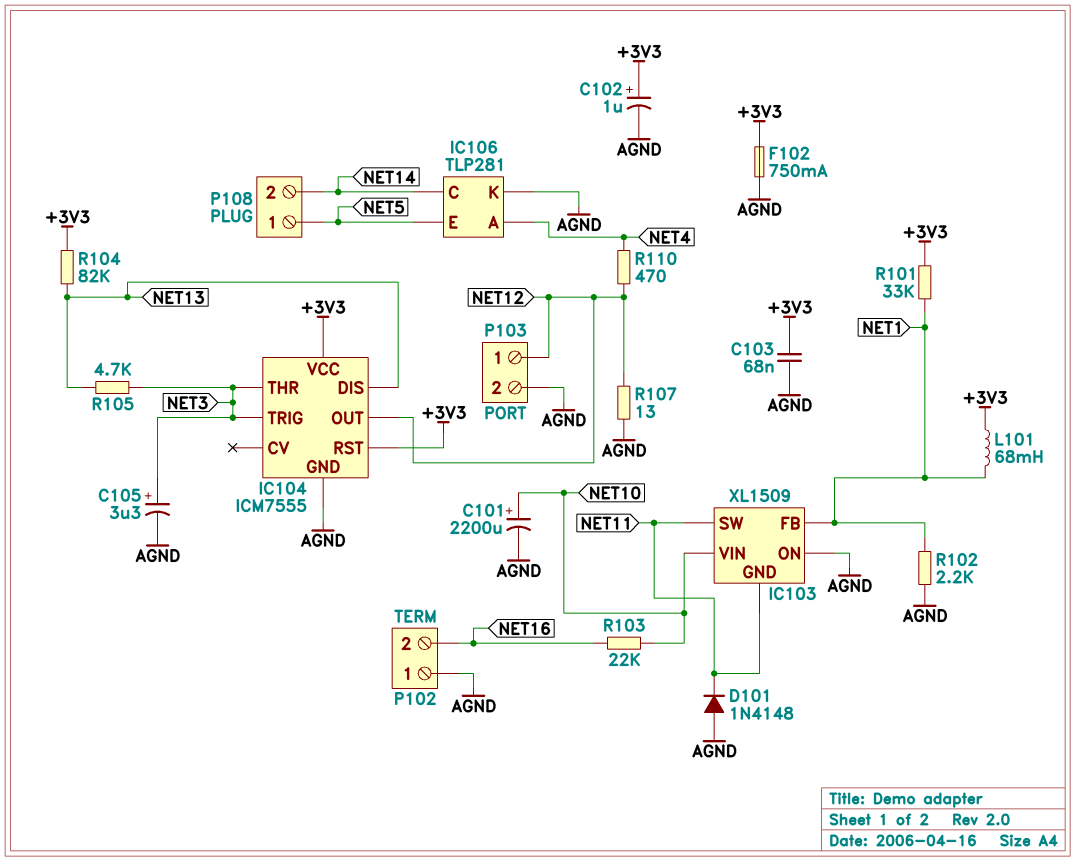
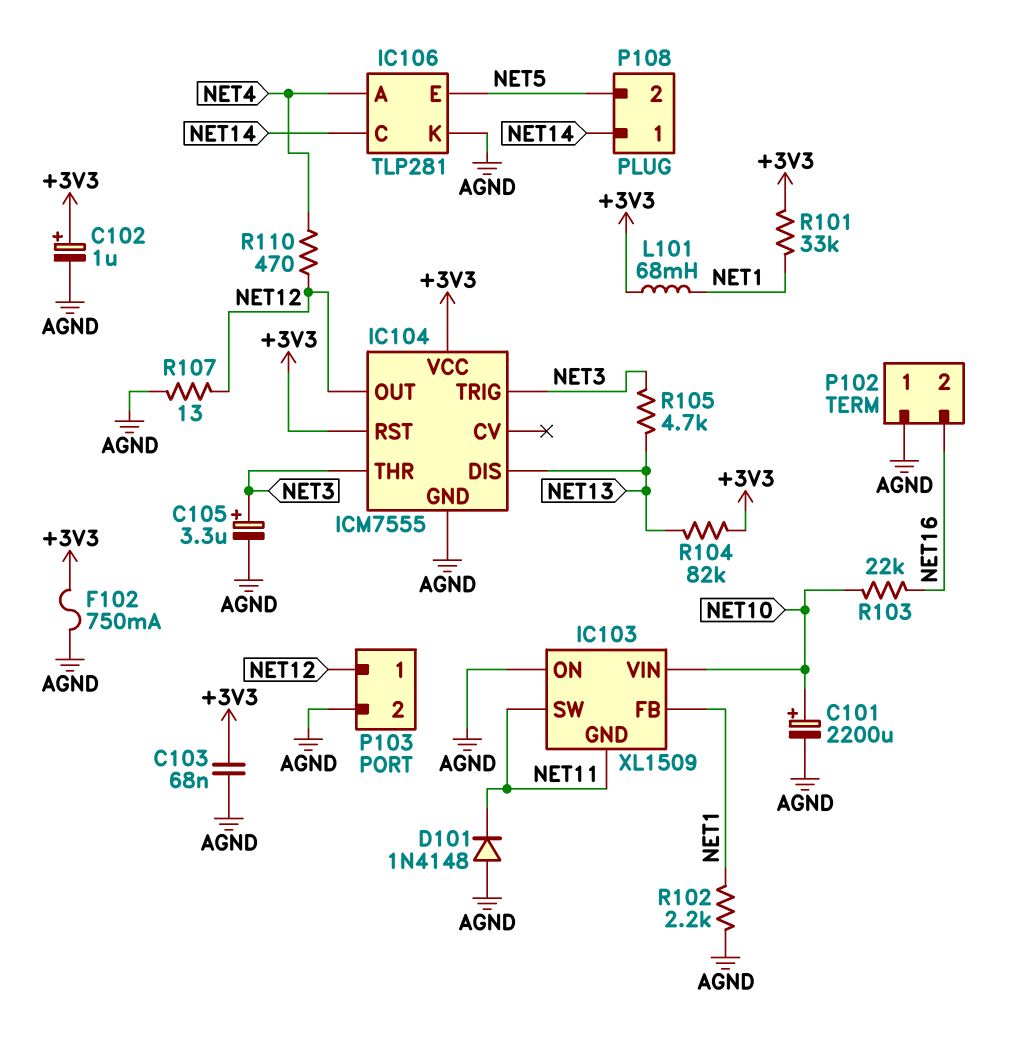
P108 pin 1: NET5 -> NET14
P108 pin 2: NET14 -> NET5

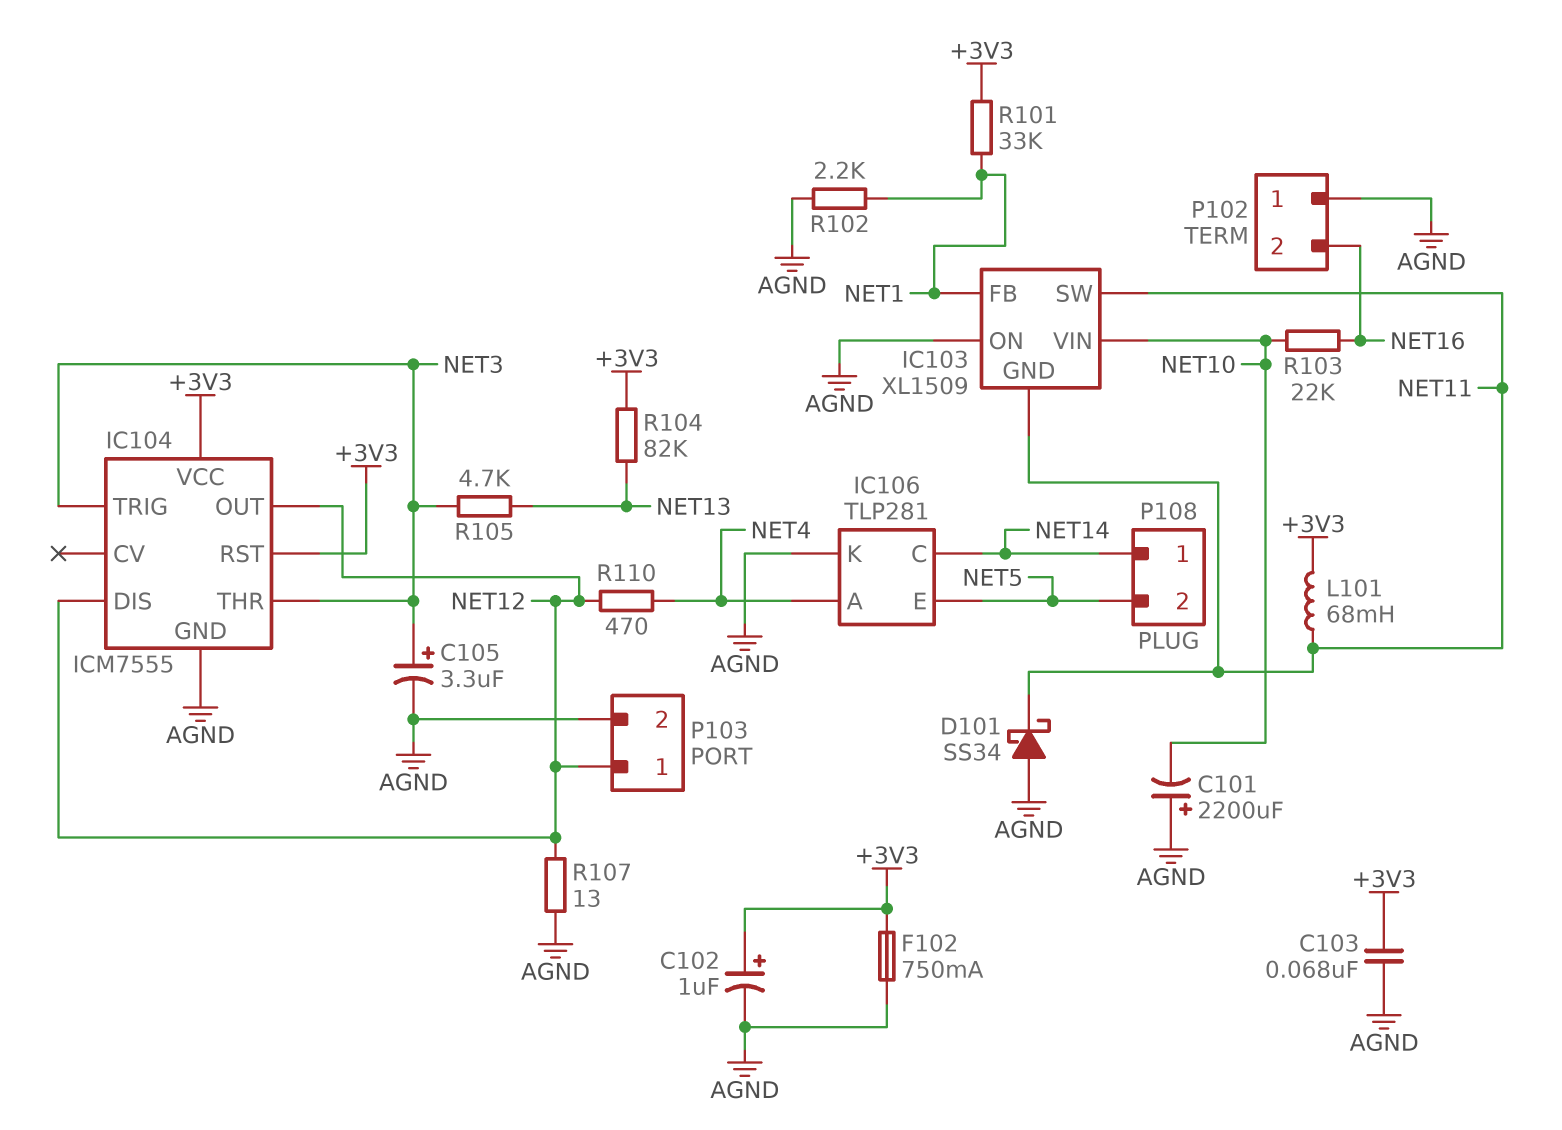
C101: 2200uF (plus NET10, minus AGND) -> 2200uF (plus AGND, minus NET10)
D101: diode 1N4148 (A AGND, K NET11) -> schottky SS34 (A AGND, K NET11)
IC104 pin DIS: NET13 -> NET12
L101: 68mH (+3V3, NET1) -> 68mH (+3V3, NET11)

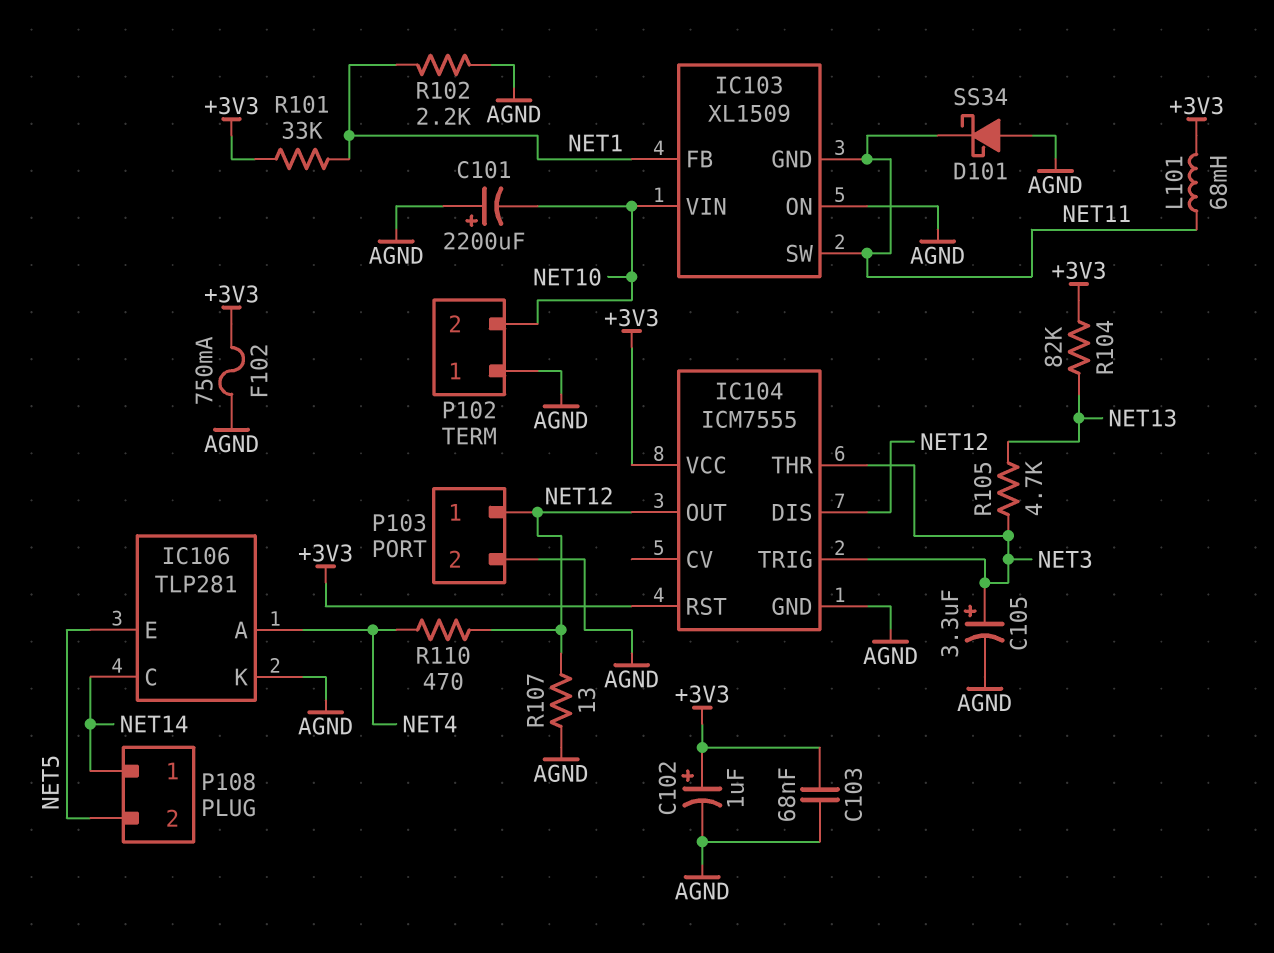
P102 pin 2: NET16 -> NET10
R103: 22k (NET10, NET16) -> none

